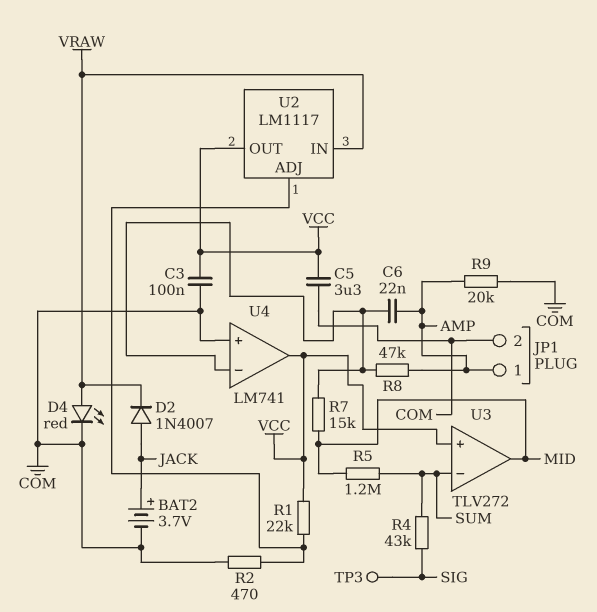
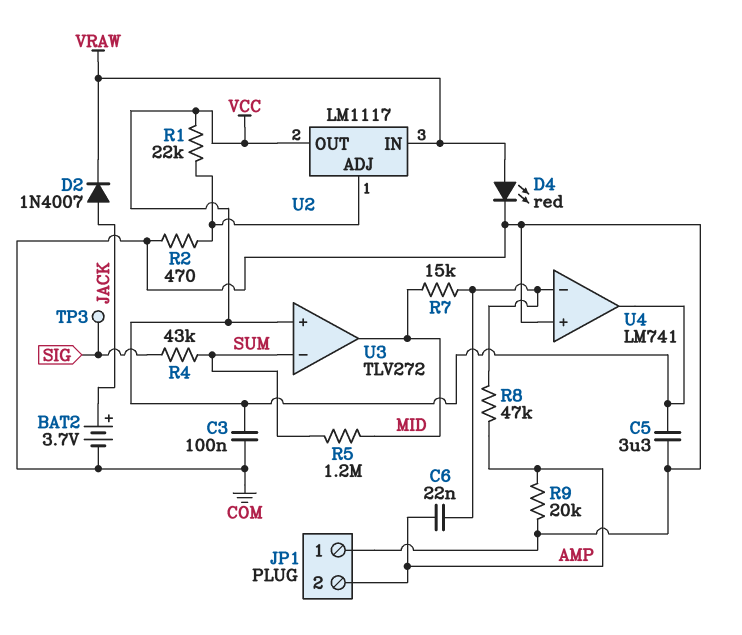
JP1 pin 1: AMP -> COM
JP1 pin 2: COM -> AMP

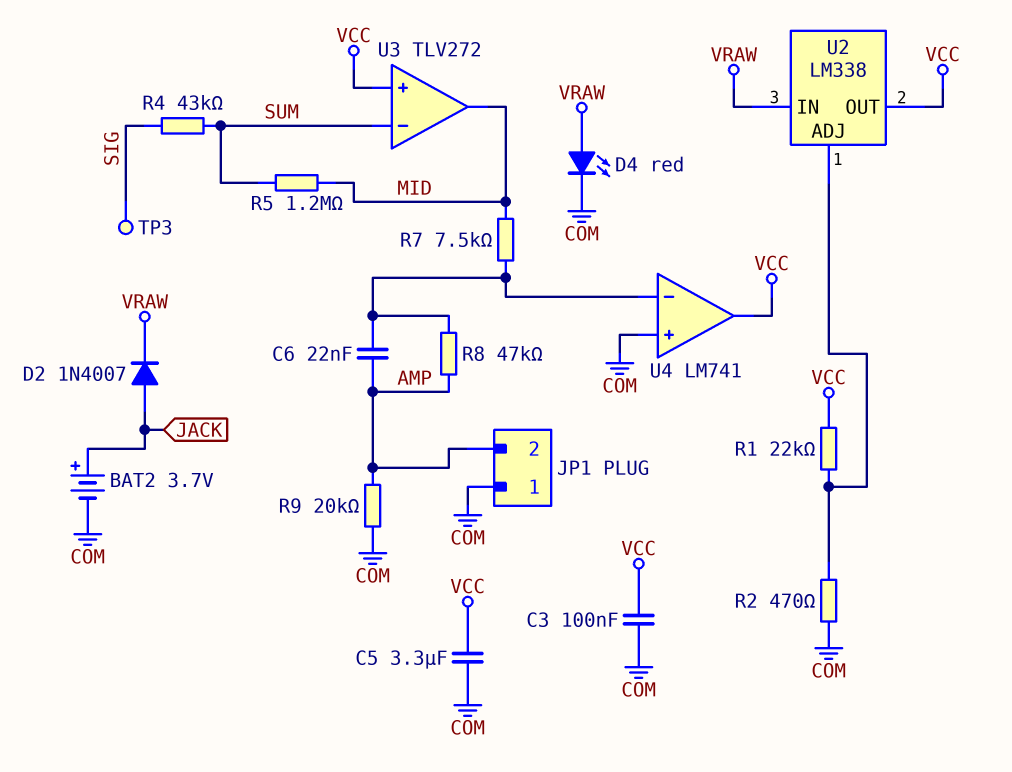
R7: 15k (MID, U4/in-) -> 7.5k (MID, U4/in-)
U2: LM1117 -> LM338

